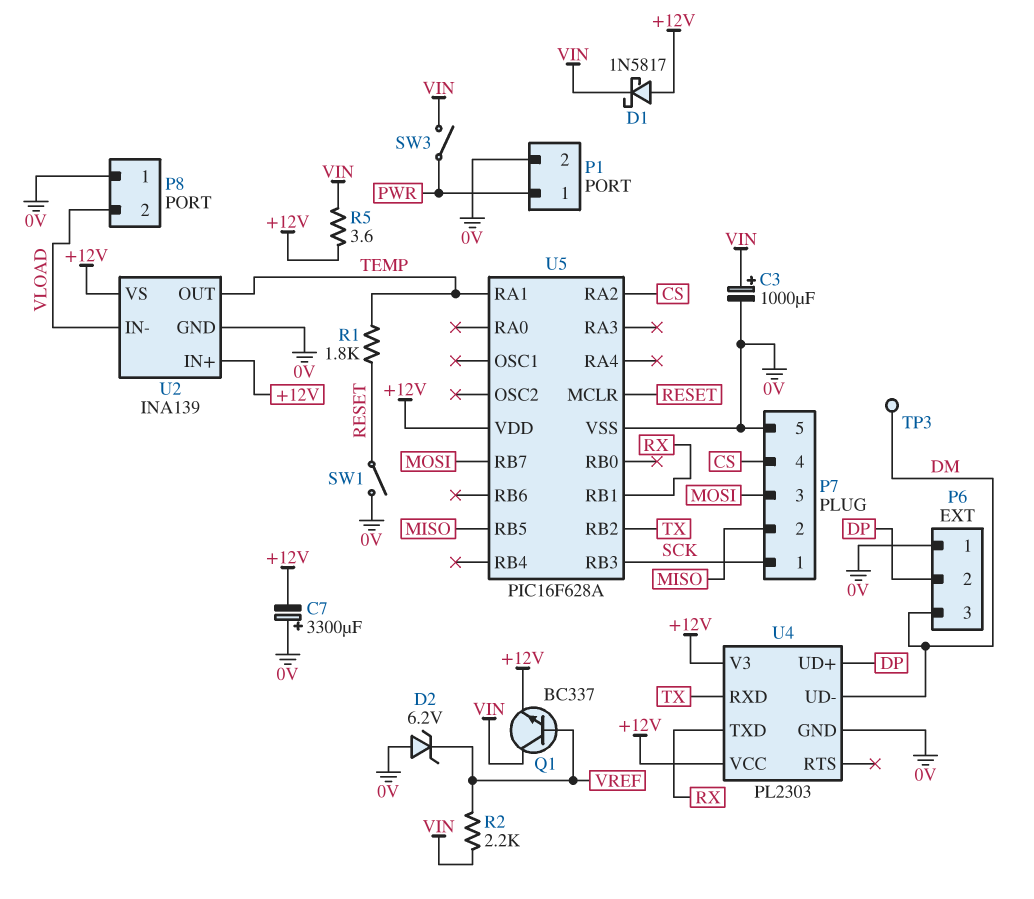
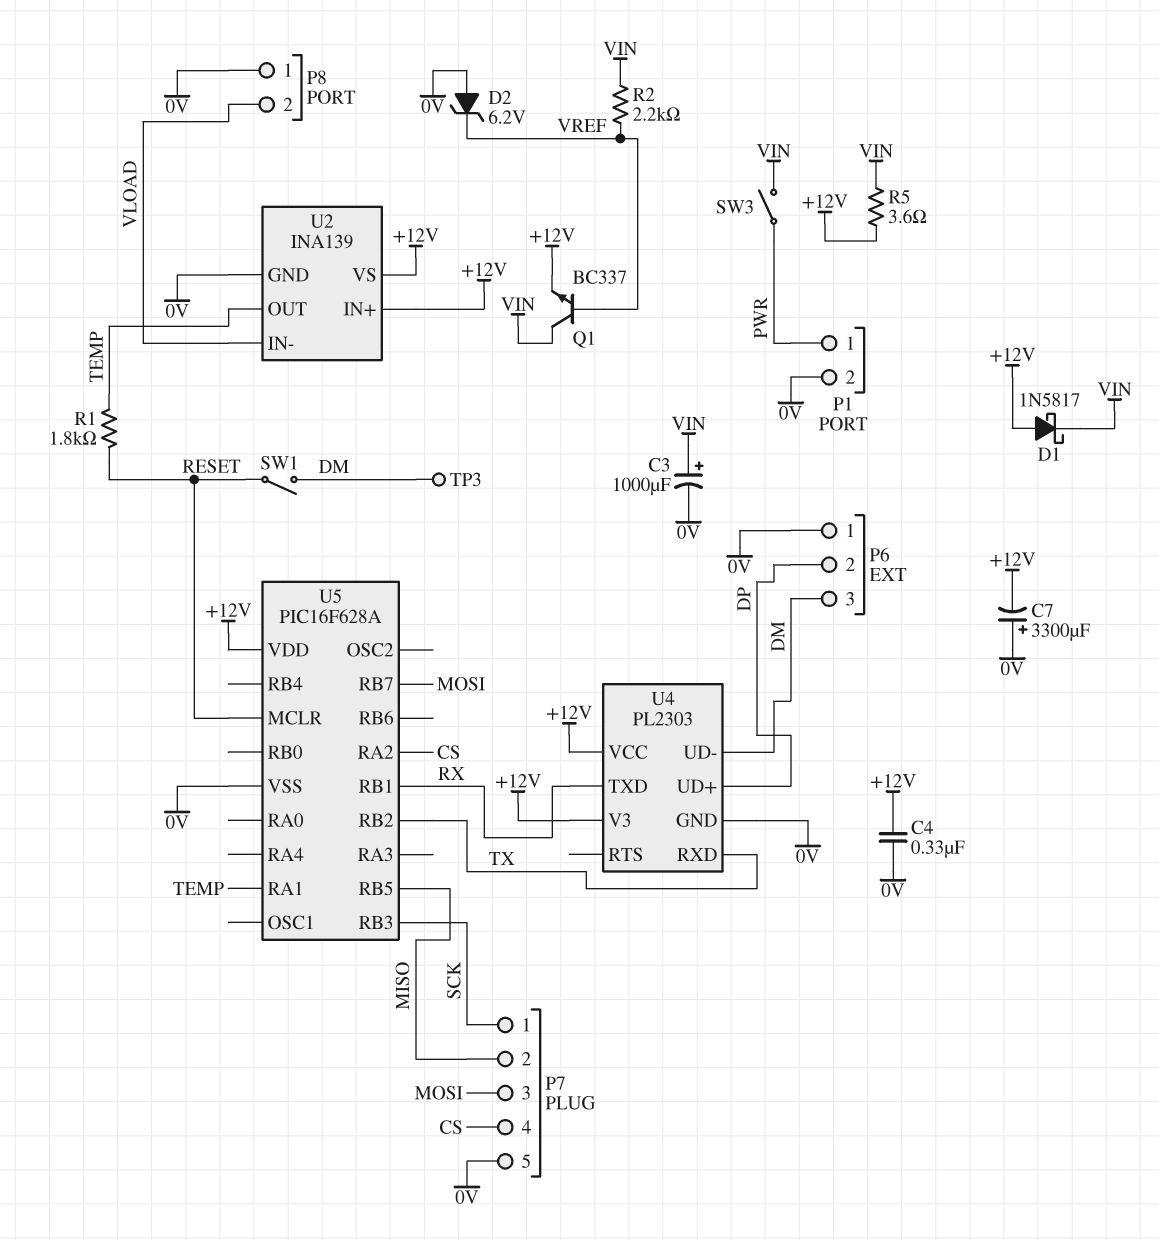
C4: none -> 330nF (+12V, 0V)
SW1: switch (0V, RESET) -> switch (DM, RESET)

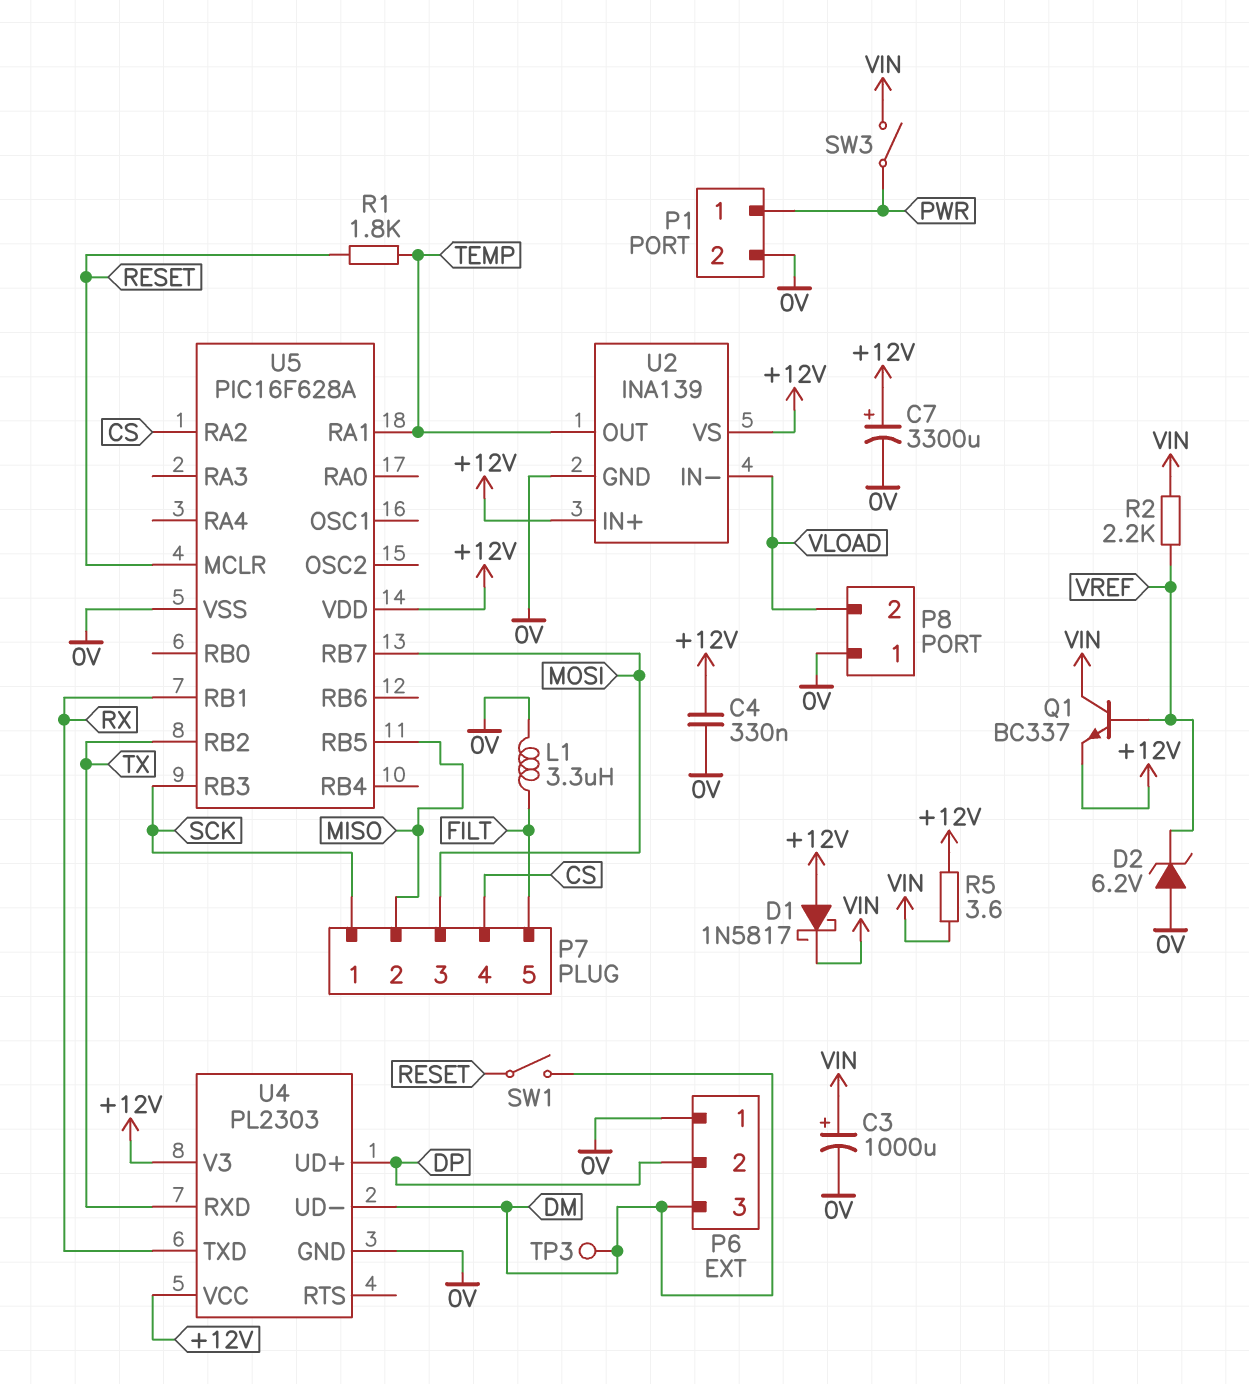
C7: 3300uF (plus 0V, minus +12V) -> 3300uF (plus +12V, minus 0V)
L1: none -> 3.3uH (0V, FILT)
P7 pin 5: 0V -> FILT

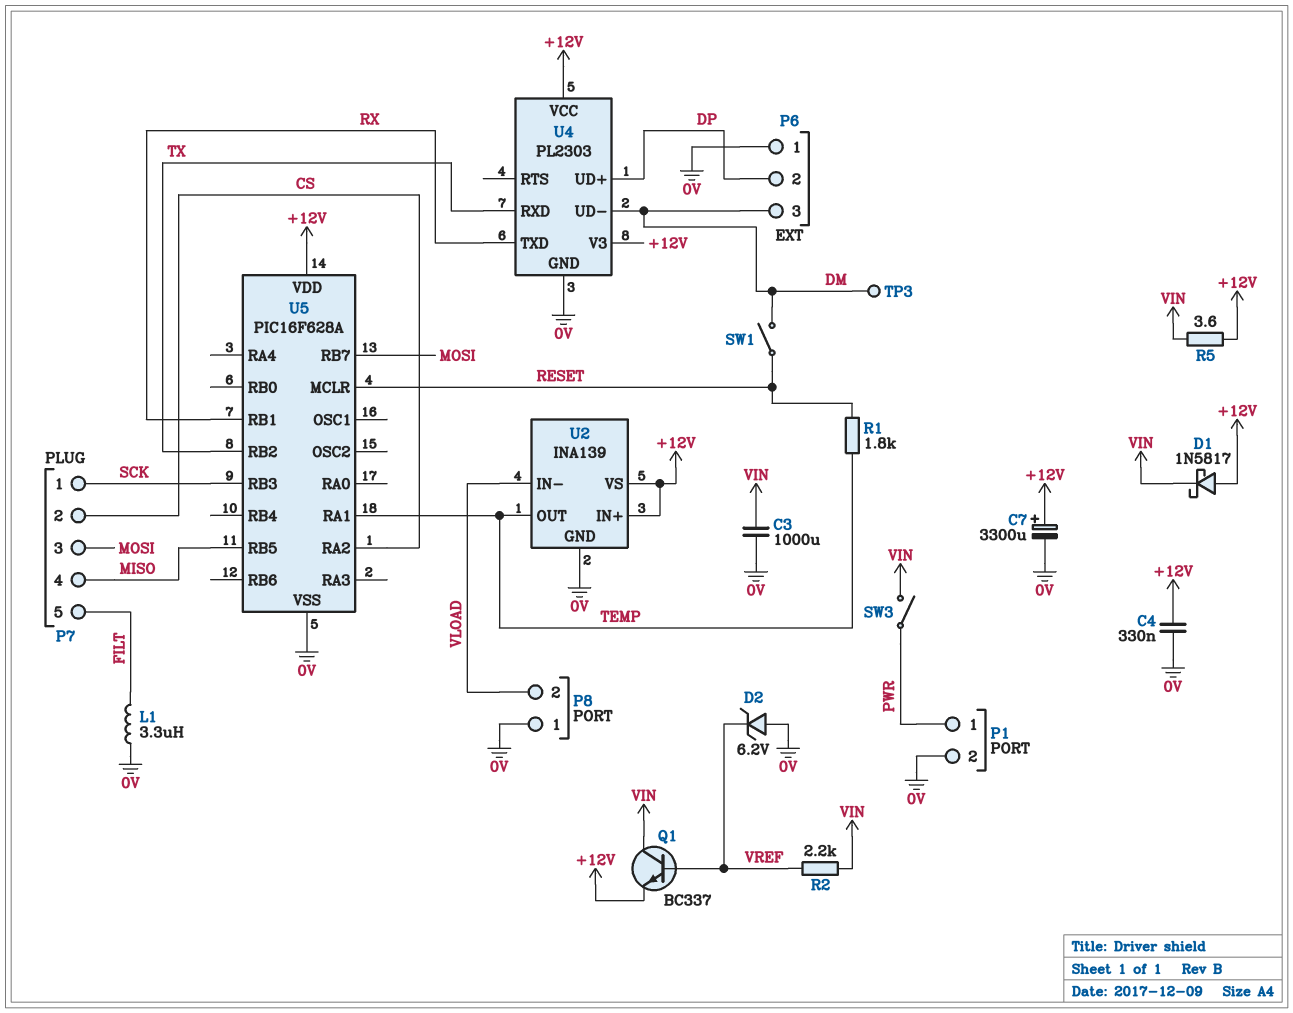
C3: 1000uF (plus VIN, minus 0V) -> 1000uF (0V, VIN)
P7 pin 2: MISO -> CS
P7 pin 4: CS -> MISO

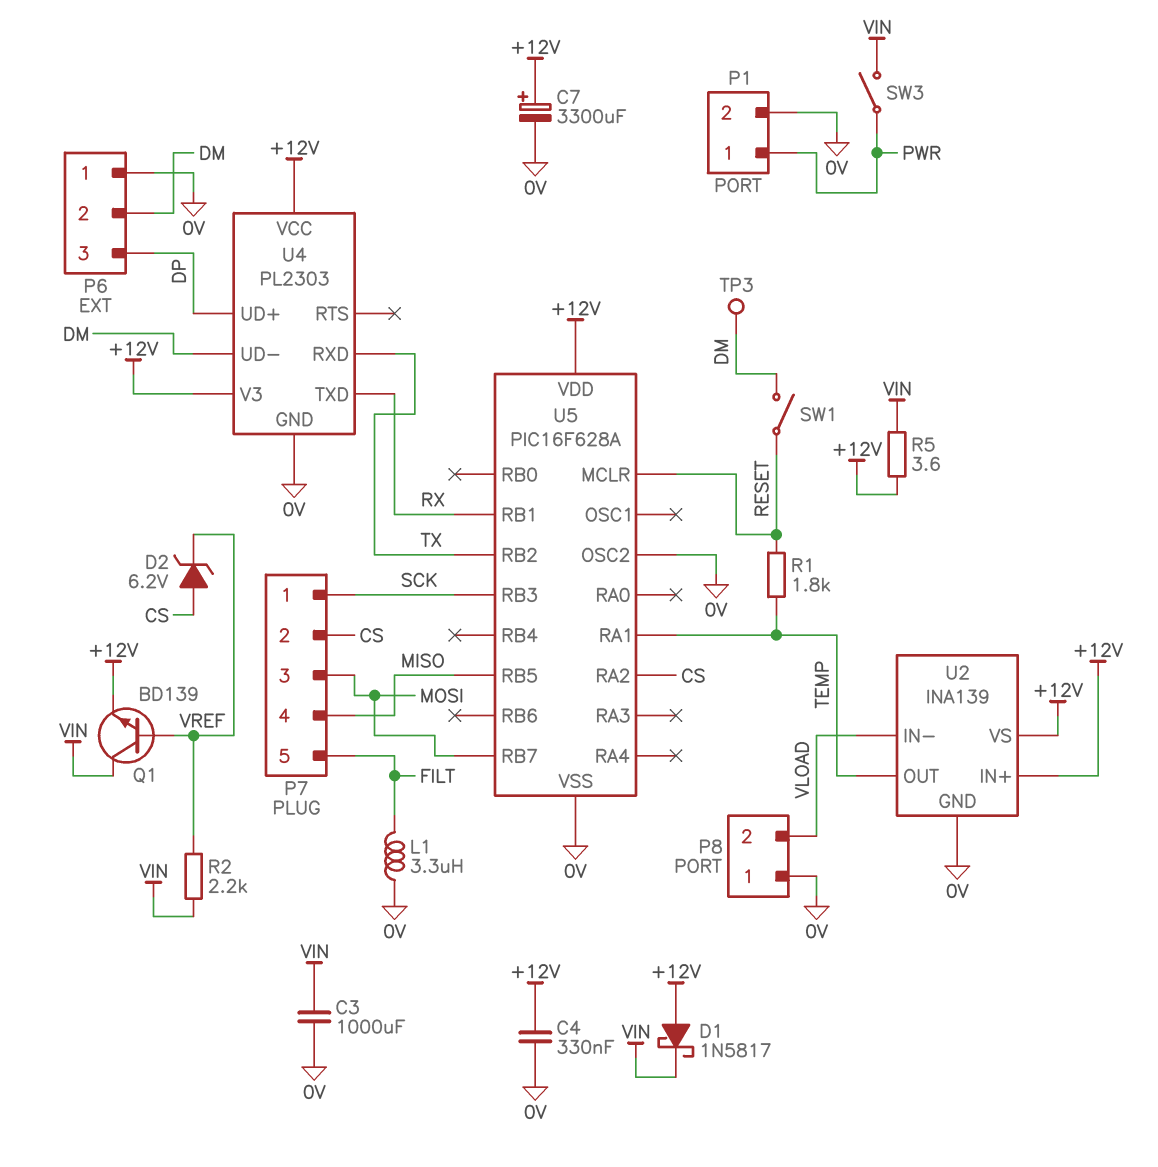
D2: zener 6.2V (A 0V, K VREF) -> zener 6.2V (A CS, K VREF)
P6 pin 2: DP -> DM
P6 pin 3: DM -> DP
Q1: NPN BC337 (B VREF, C VIN, E +12V) -> NPN BD139 (B VREF, C VIN, E +12V)
U5 pin OSC2: none -> 0V

